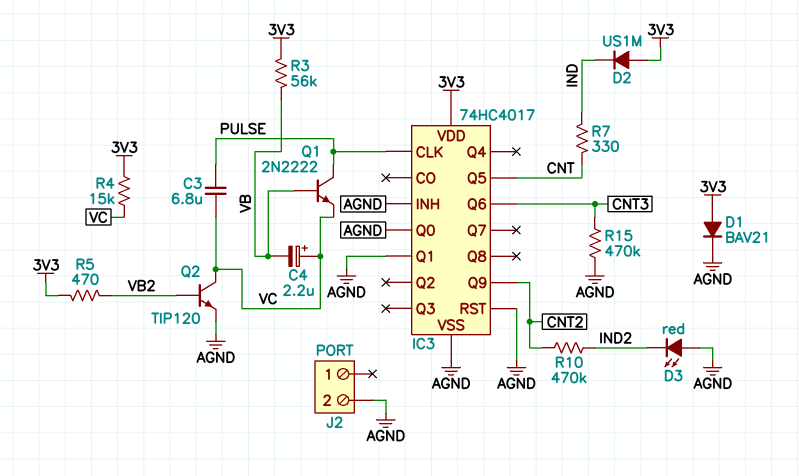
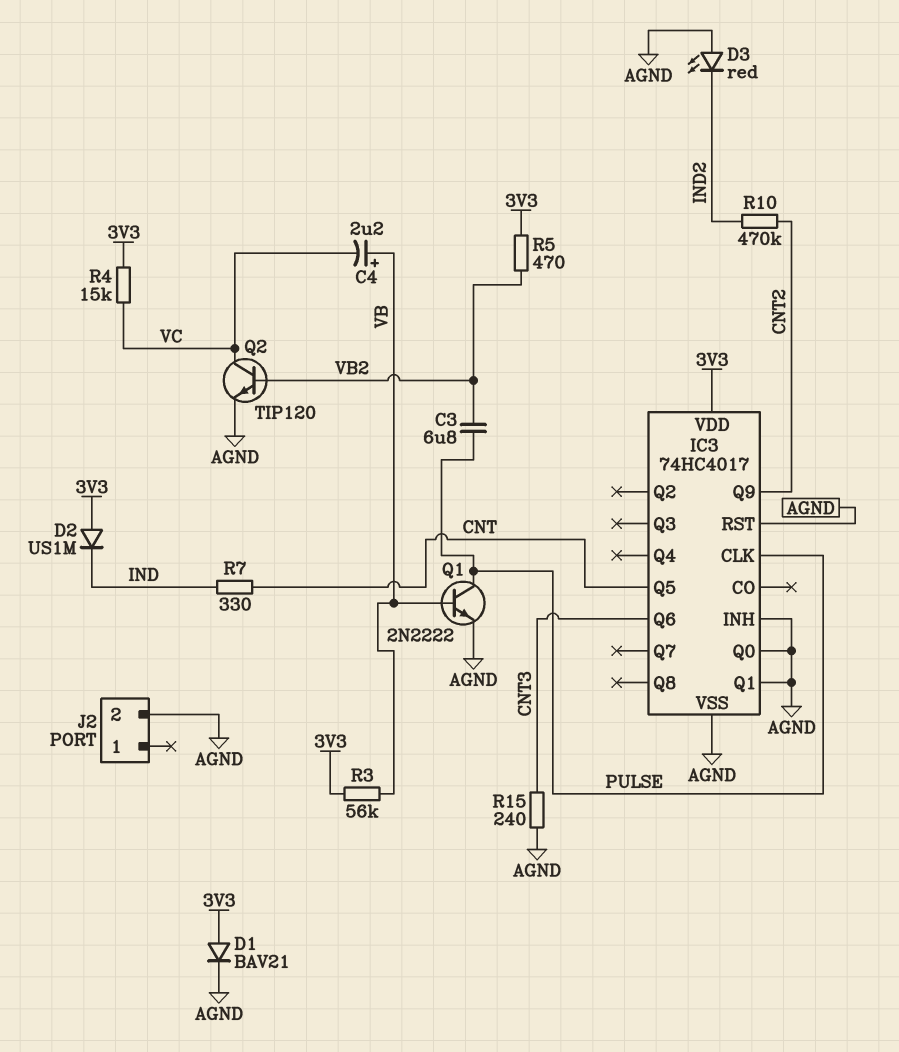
C3: 6.8uF (PULSE, VC) -> 6.8uF (PULSE, VB2)
C4: 2.2uF (plus VC, minus VB) -> 2.2uF (plus VB, minus VC)
Q1: NPN 2N2222 (B VB, C PULSE, E VC) -> NPN 2N2222 (B VB, C PULSE, E AGND)
R15: 470k (AGND, CNT3) -> 240 (AGND, CNT3)

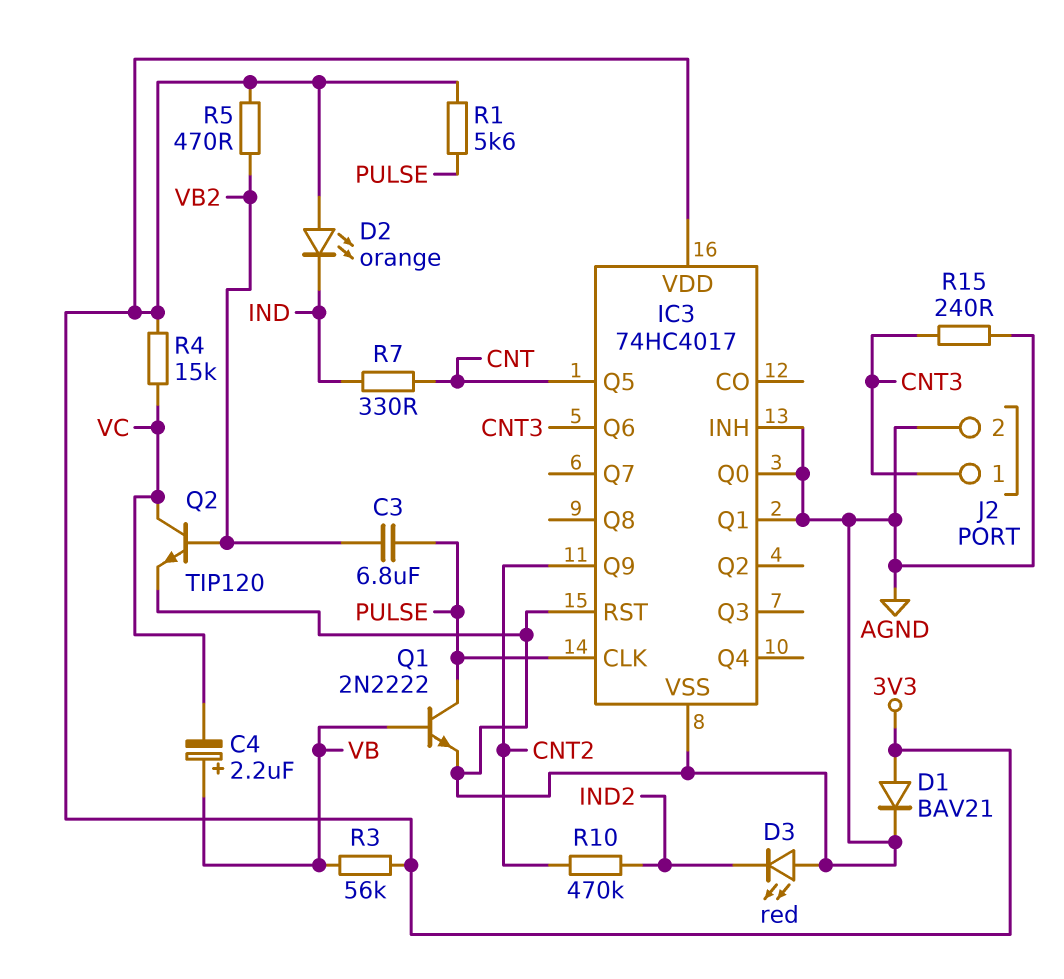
D2: diode US1M (A 3V3, K IND) -> LED orange (A 3V3, K IND)
J2 pin 1: none -> CNT3
R1: none -> 5.6k (3V3, PULSE)

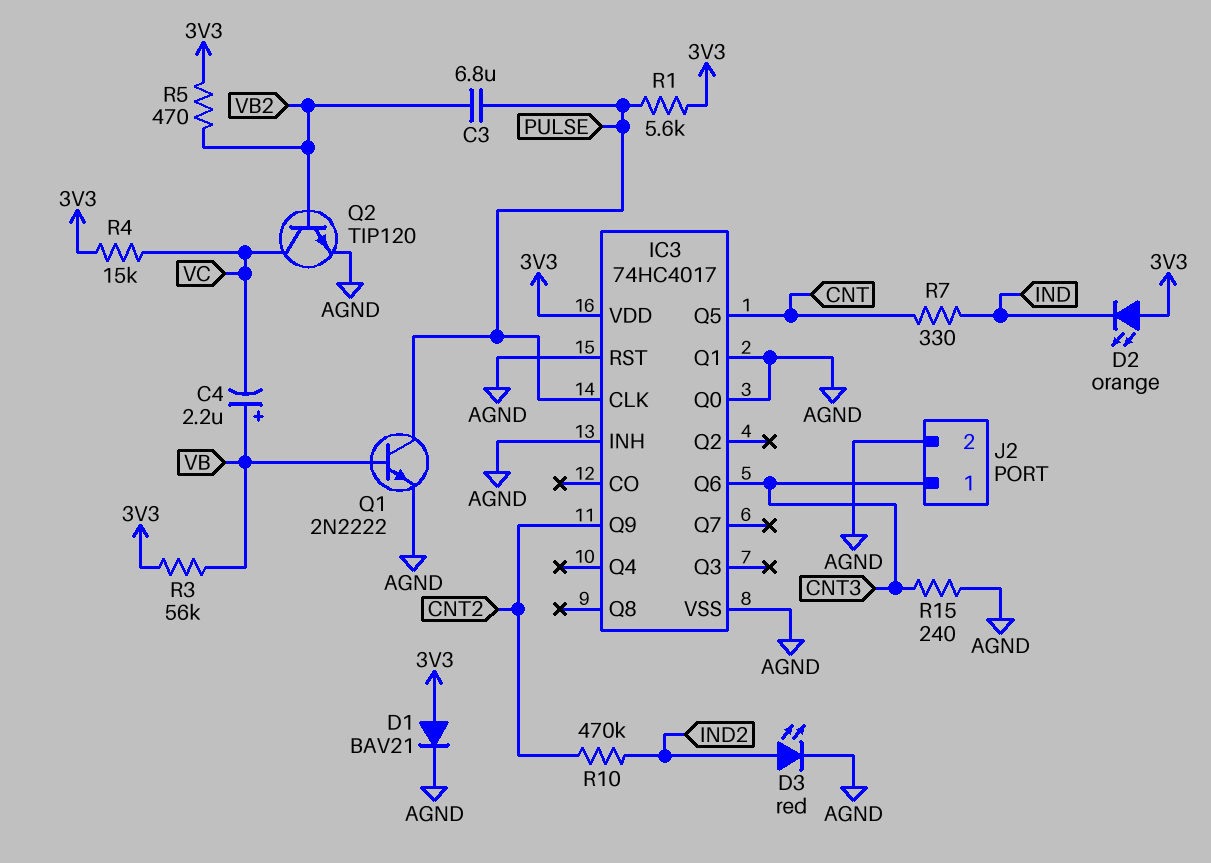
D3: LED red (A AGND, K IND2) -> LED red (A IND2, K AGND)

